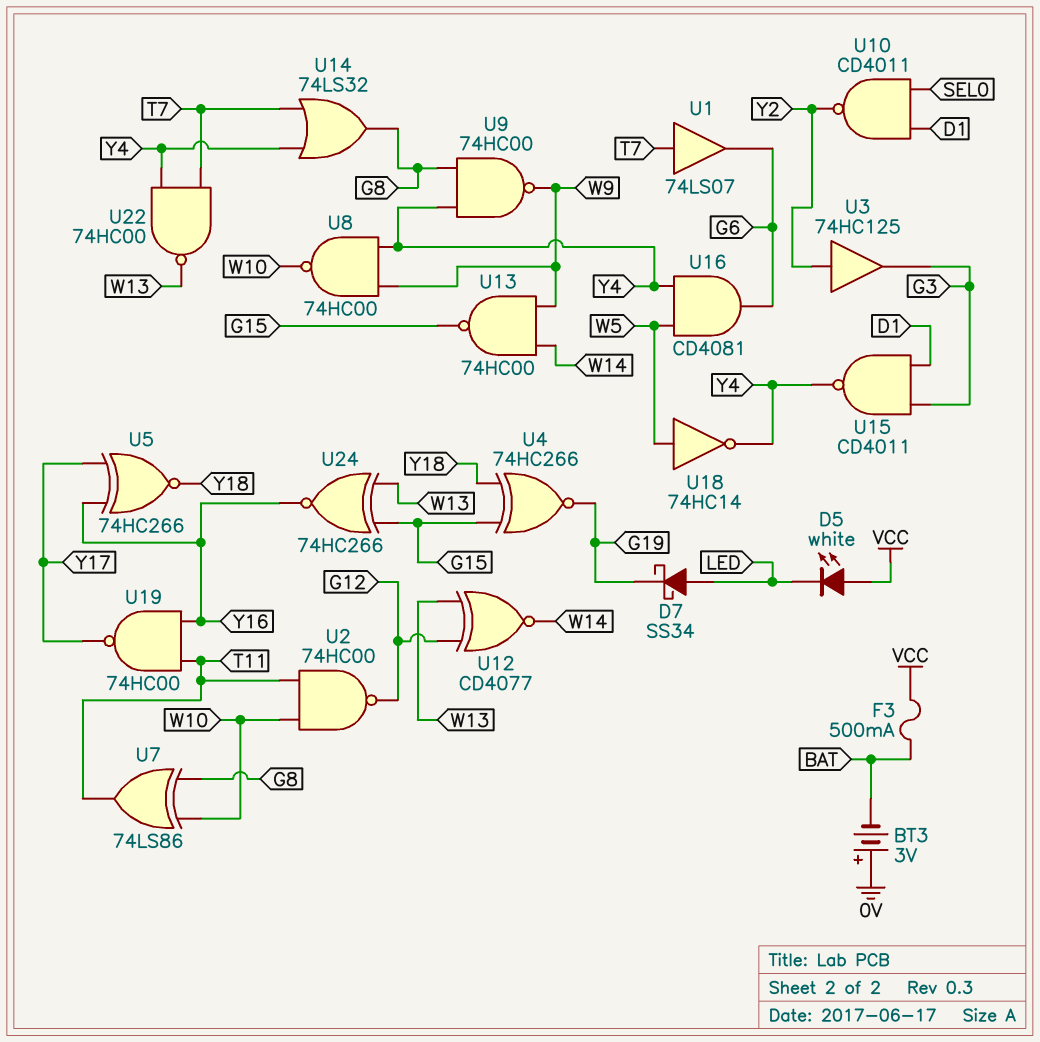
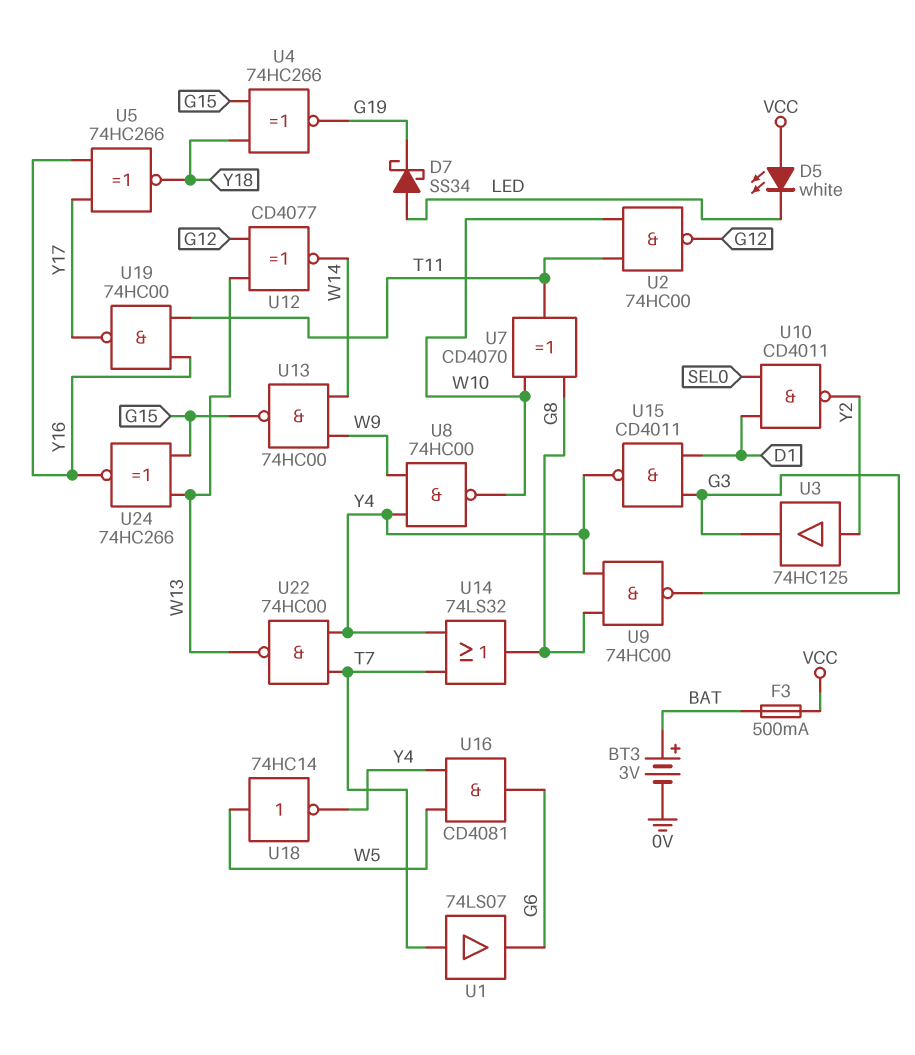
BT3: 3V (plus 0V, minus BAT) -> 3V (plus BAT, minus 0V)
U7: XOR 74LS86 (in G8, in W10, out T11) -> XOR CD4070 (in G8, in W10, out T11)
U9: NAND 74HC00 (in G8, in Y4, out W9) -> NAND 74HC00 (in G8, in Y4, out G3)

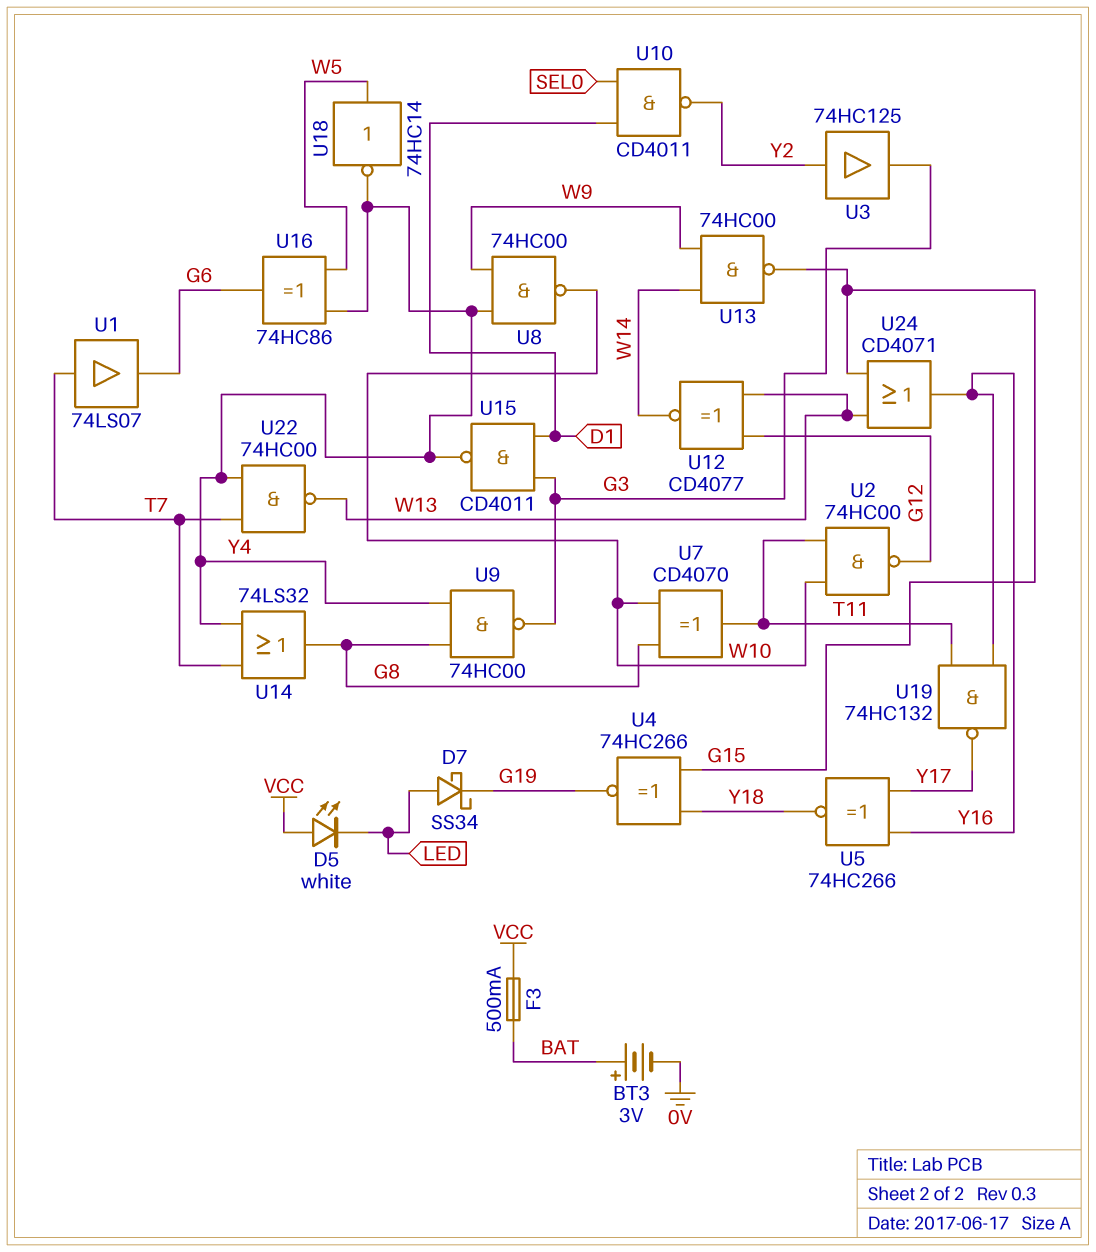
U16: AND CD4081 (in W5, in Y4, out G6) -> XOR 74HC86 (in W5, in Y4, out G6)
U19: NAND 74HC00 (in T11, in Y16, out Y17) -> NAND 74HC132 (in T11, in Y16, out Y17)
U24: XNOR 74HC266 (in G15, in W13, out Y16) -> OR CD4071 (in G15, in W13, out Y16)

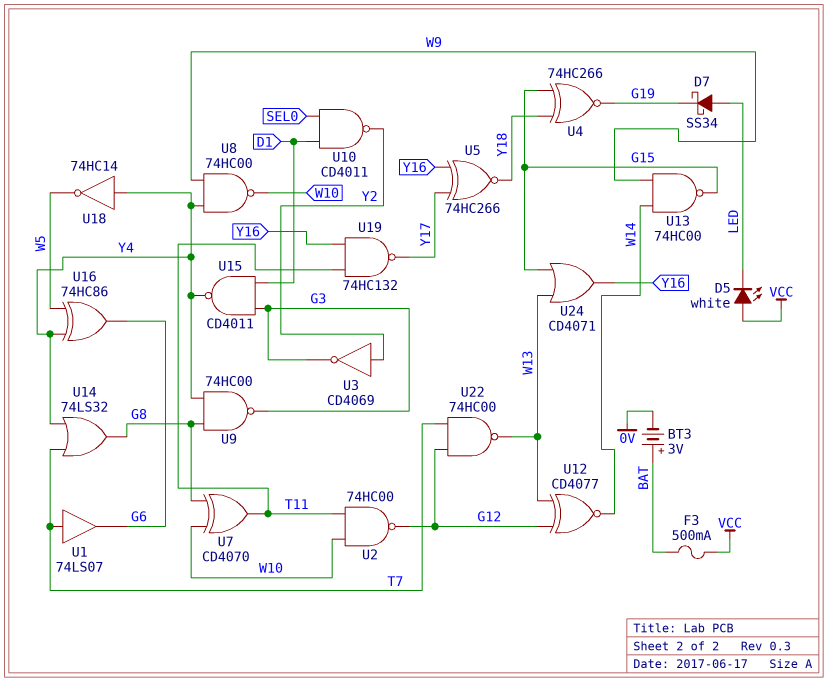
U3: buffer 74HC125 (in Y2, out G3) -> NOT CD4069 (in Y2, out G3)
U18: NOT 74HC14 (in W5, out Y4) -> NOT 74HC14 (in Y4, out W5)
U22: NAND 74HC00 (in T7, in Y4, out W13) -> NAND 74HC00 (in G12, in T7, out W13)

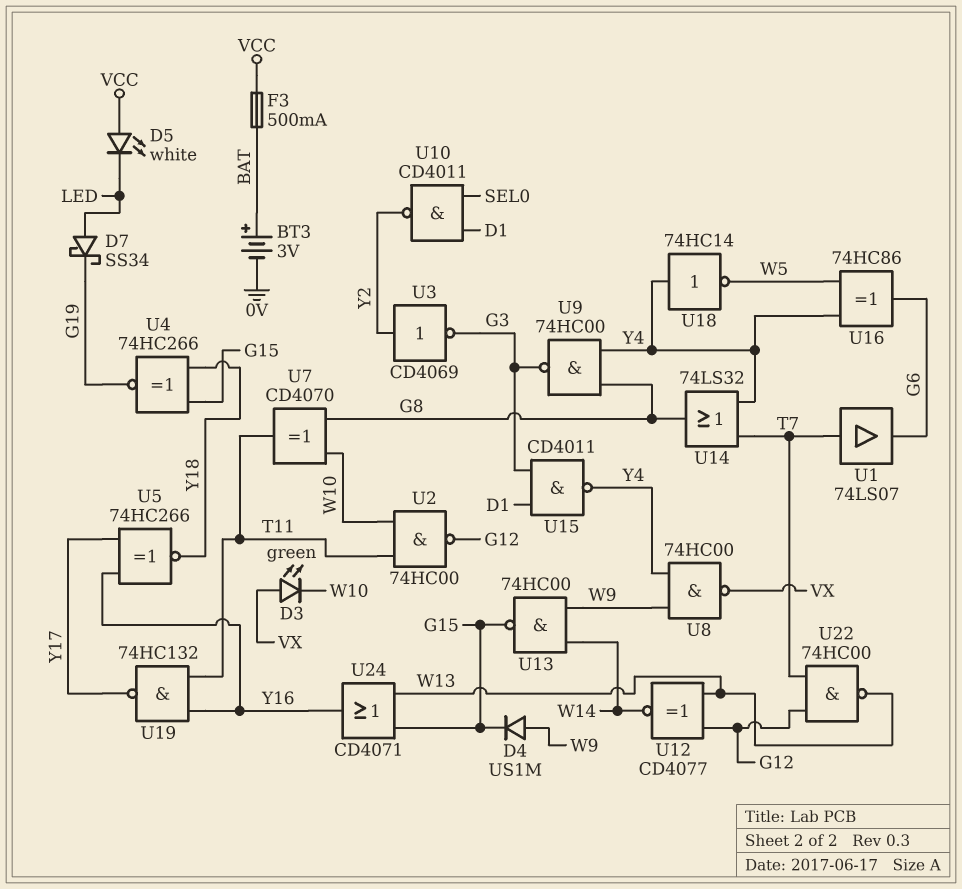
D3: none -> LED green (A VX, K W10)
D4: none -> diode US1M (A W9, K G15)
U8: NAND 74HC00 (in W9, in Y4, out W10) -> NAND 74HC00 (in W9, in Y4, out VX)

